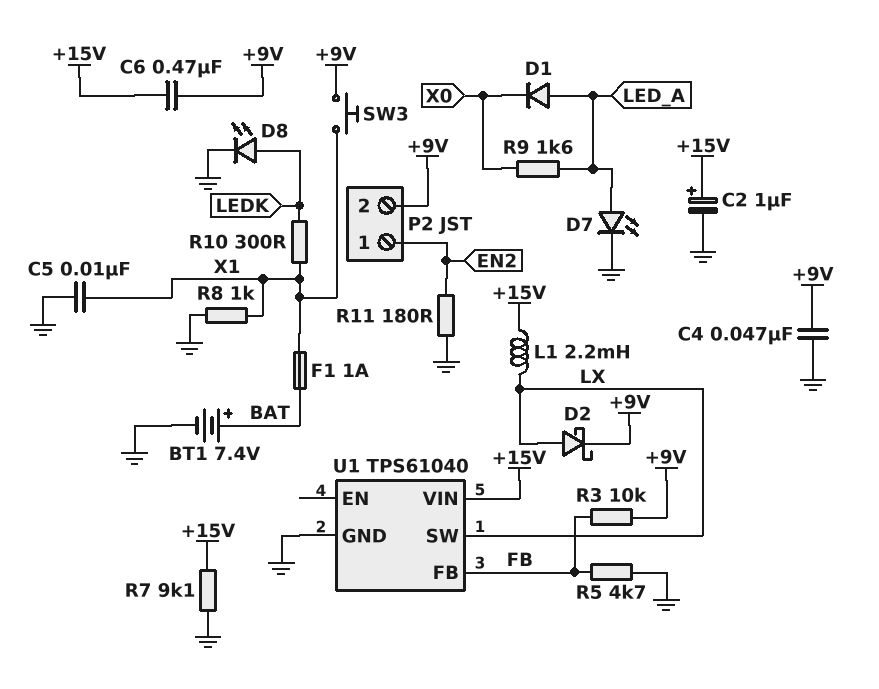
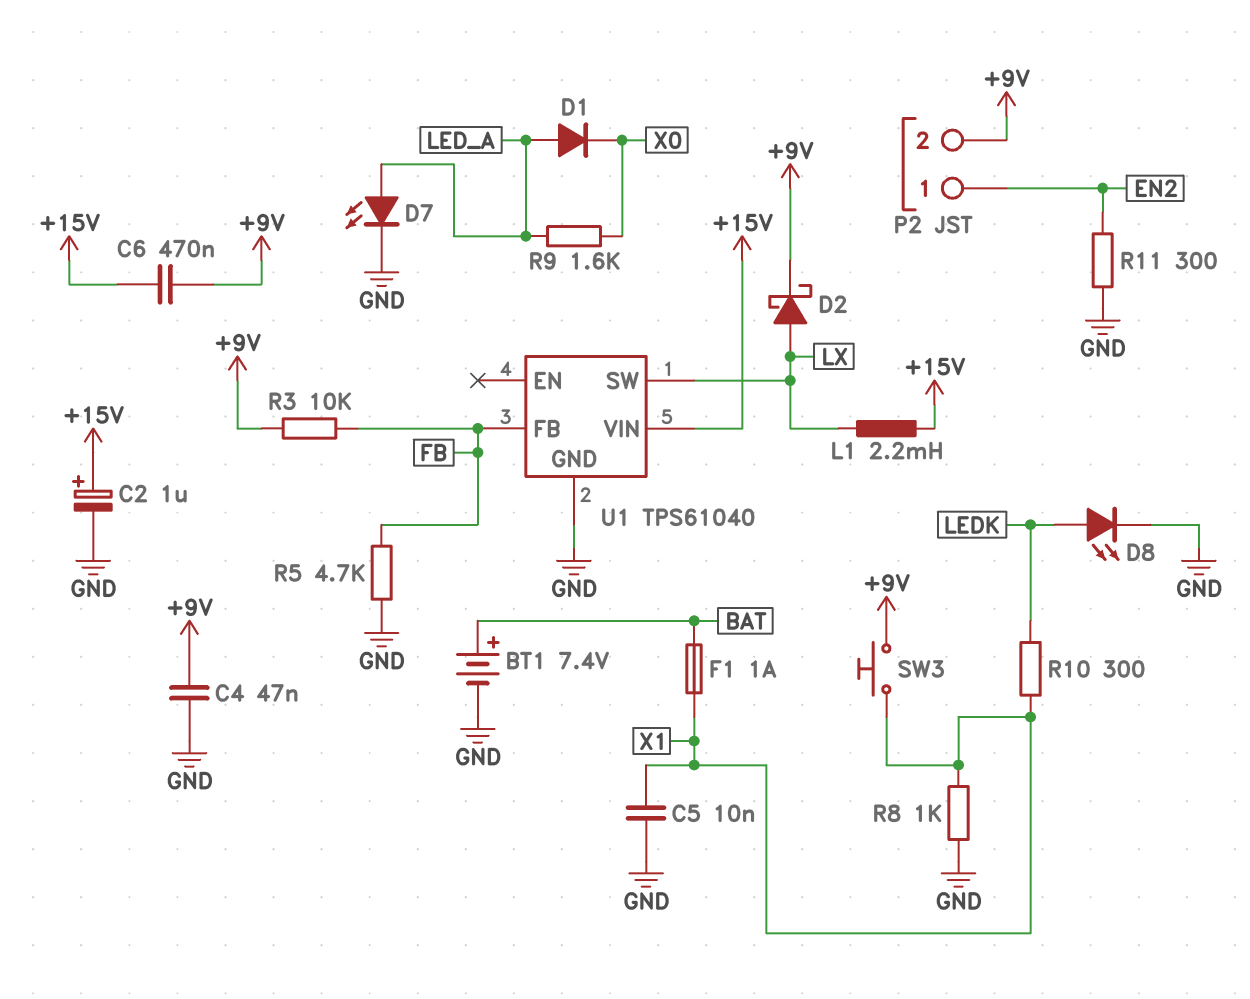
R7: 9.1k (+15V, GND) -> none
R11: 180 (EN2, GND) -> 300 (EN2, GND)

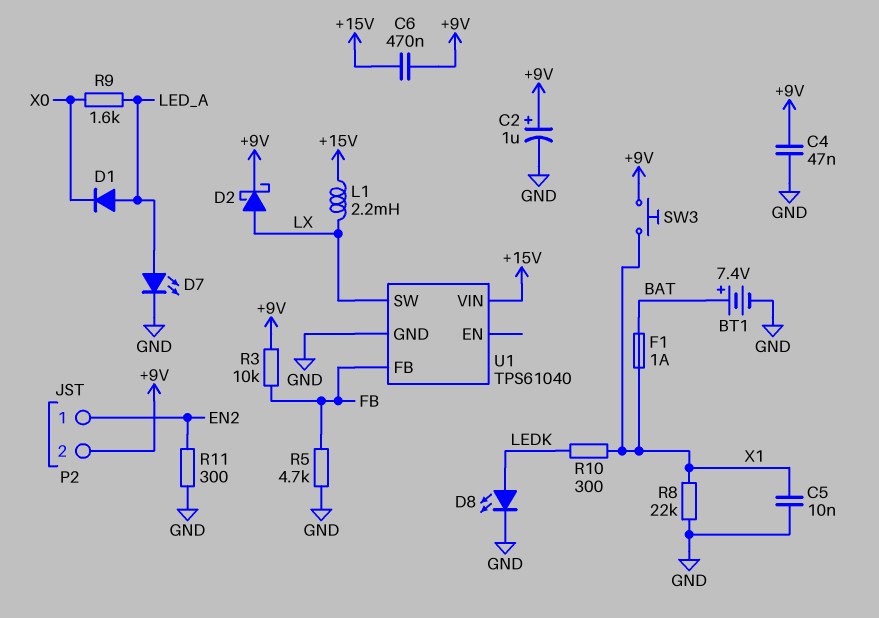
C2: 1uF (plus +15V, minus GND) -> 1uF (plus +9V, minus GND)
R8: 1k (GND, X1) -> 22k (GND, X1)

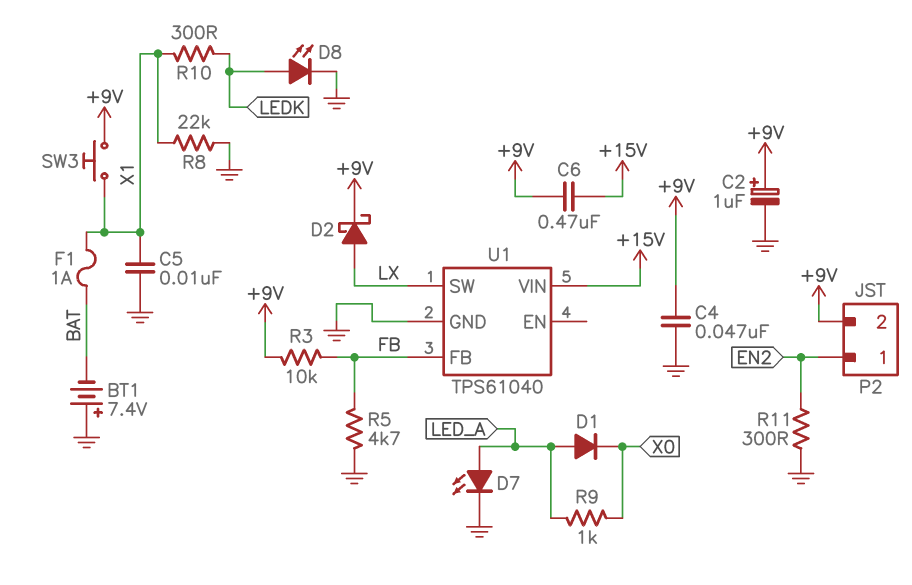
BT1: 7.4V (plus BAT, minus GND) -> 7.4V (plus GND, minus BAT)
L1: 2.2mH (+15V, LX) -> none
R9: 1.6k (LED_A, X0) -> 1k (LED_A, X0)

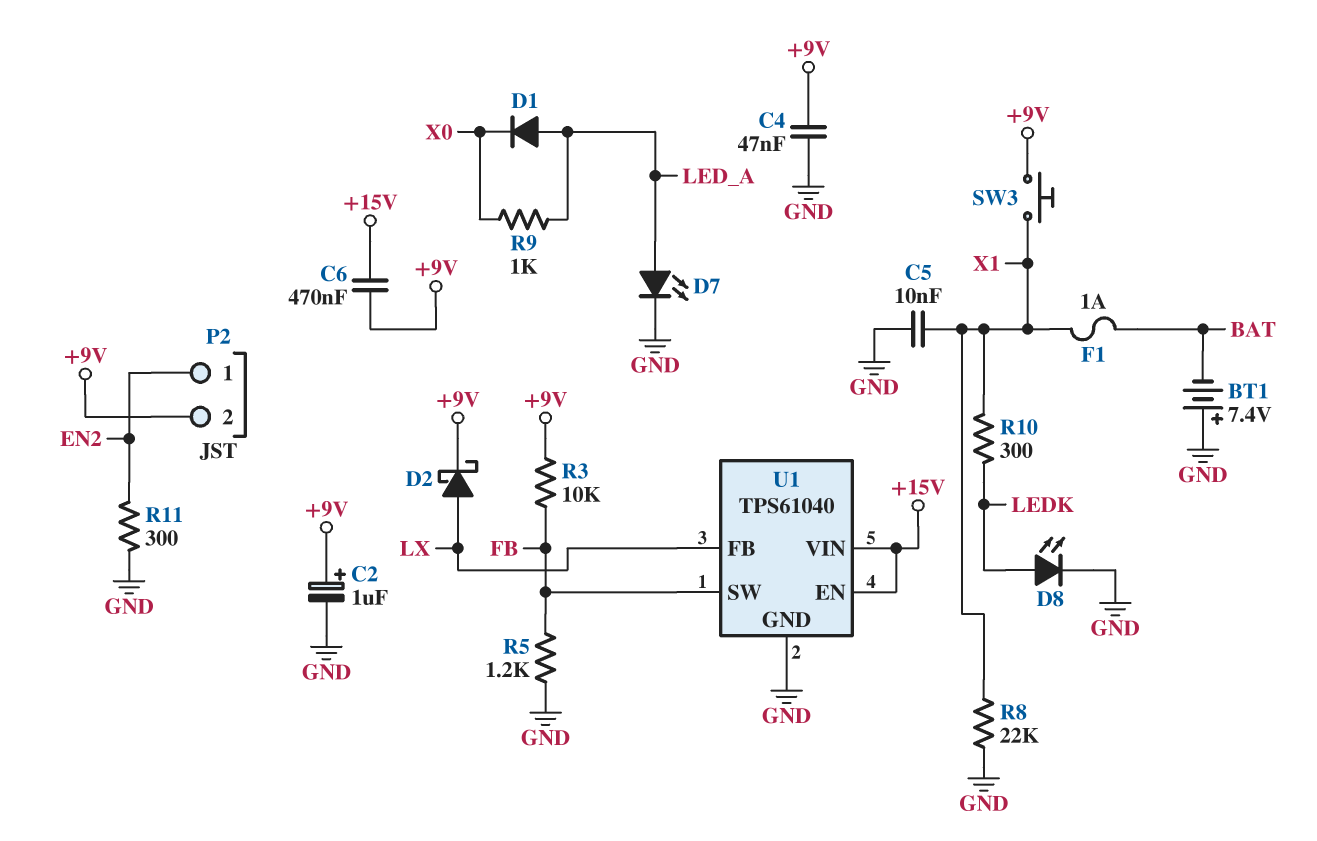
R5: 4.7k (FB, GND) -> 1.2k (FB, GND)
U1 pin EN: none -> +15V
U1 pin FB: FB -> LX
U1 pin SW: LX -> FB

